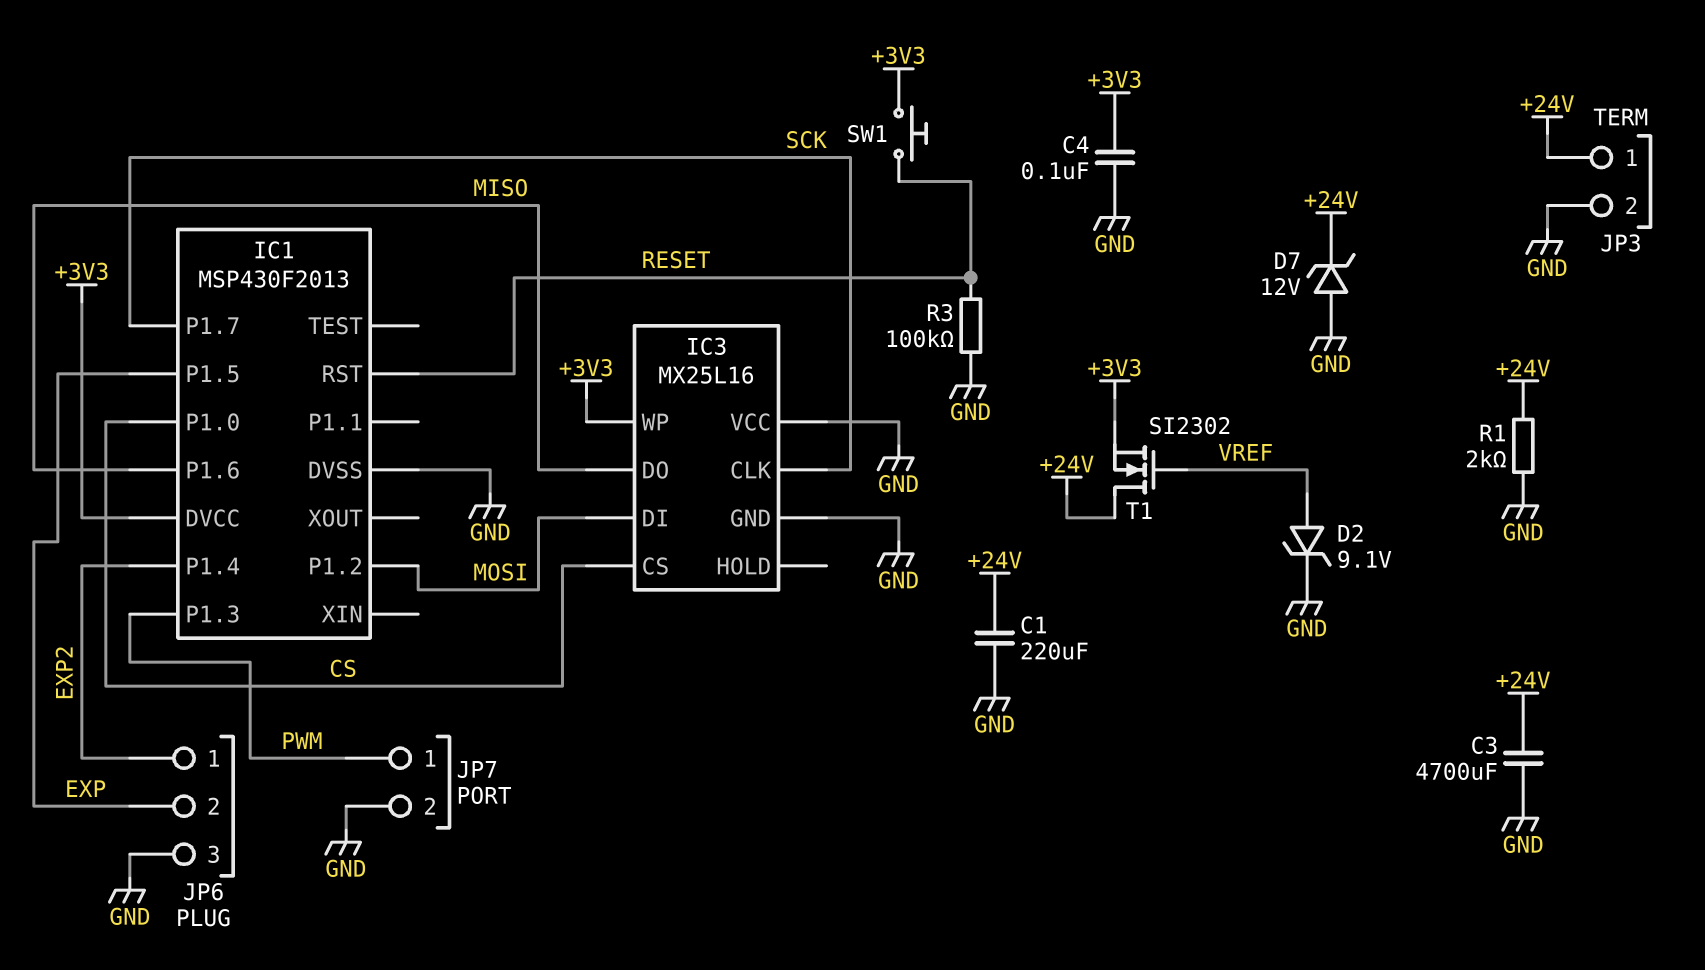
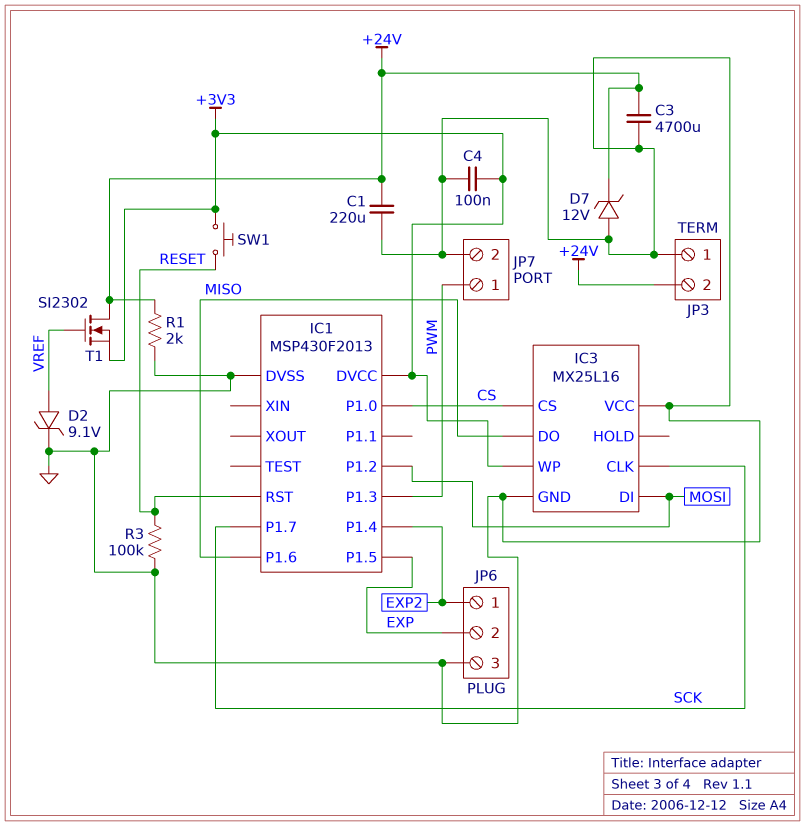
JP3 pin 1: +24V -> GND
JP3 pin 2: GND -> +24V

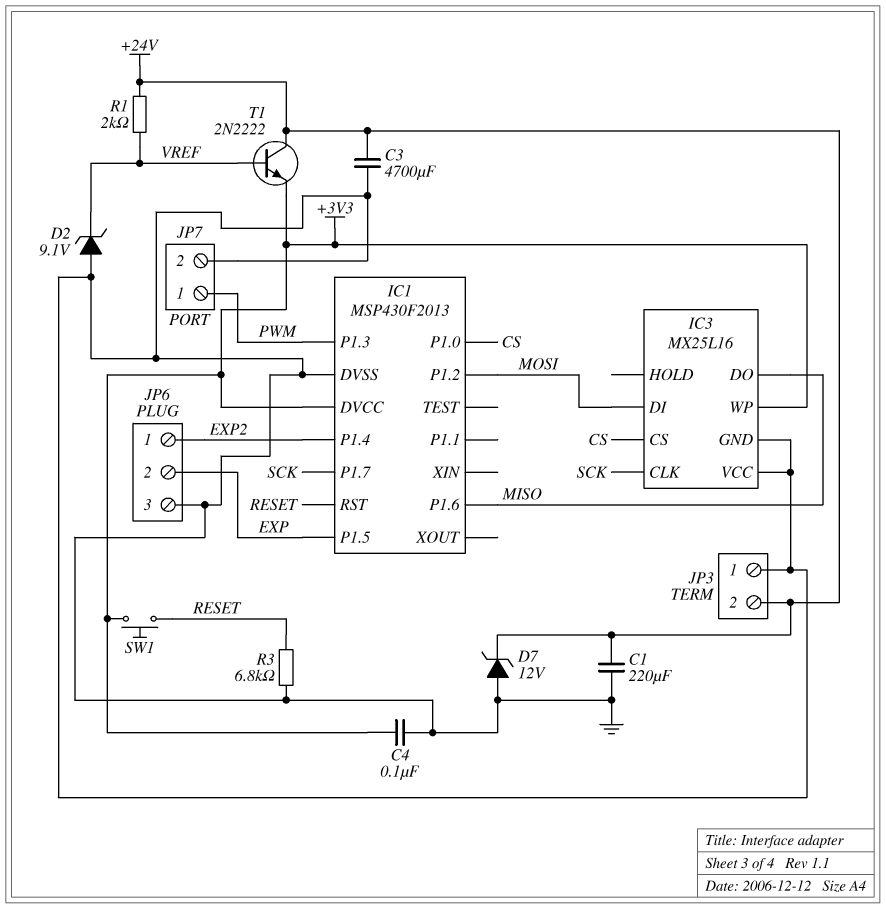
D2: zener 9.1V (A VREF, K GND) -> zener 9.1V (A GND, K VREF)
R1: 2k (+24V, GND) -> 2k (+24V, VREF)
R3: 100k (GND, RESET) -> 6.8k (GND, RESET)
T1: NMOS SI2302 (G VREF, D +24V, S +3V3) -> NPN 2N2222 (B VREF, C +24V, E +3V3)

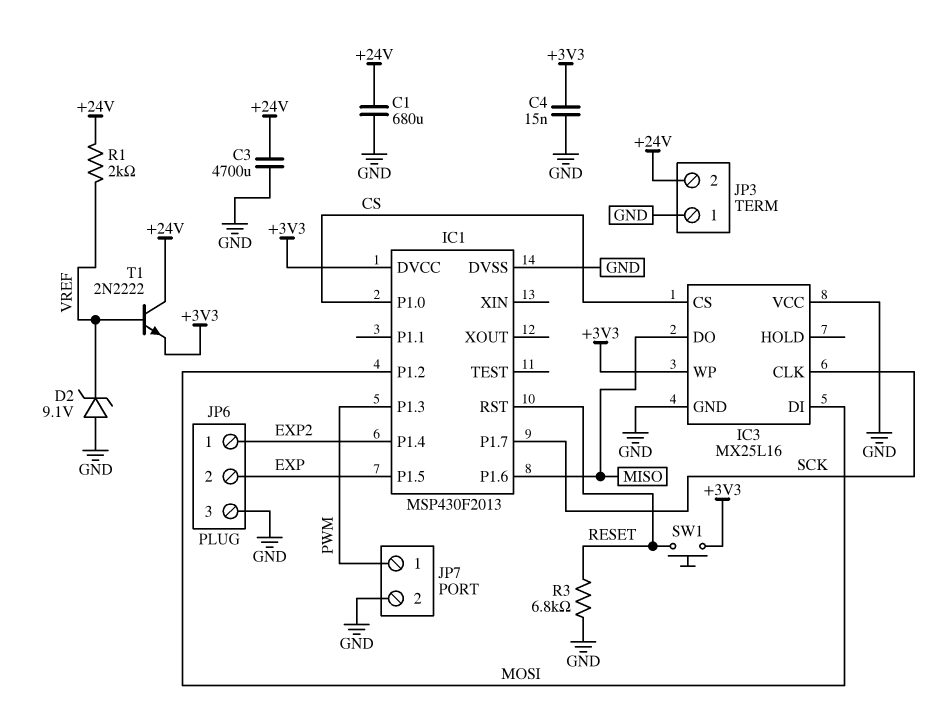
C1: 220uF (+24V, GND) -> 680uF (+24V, GND)
C4: 100nF (+3V3, GND) -> 15nF (+3V3, GND)
D7: zener 12V (A GND, K +24V) -> none

